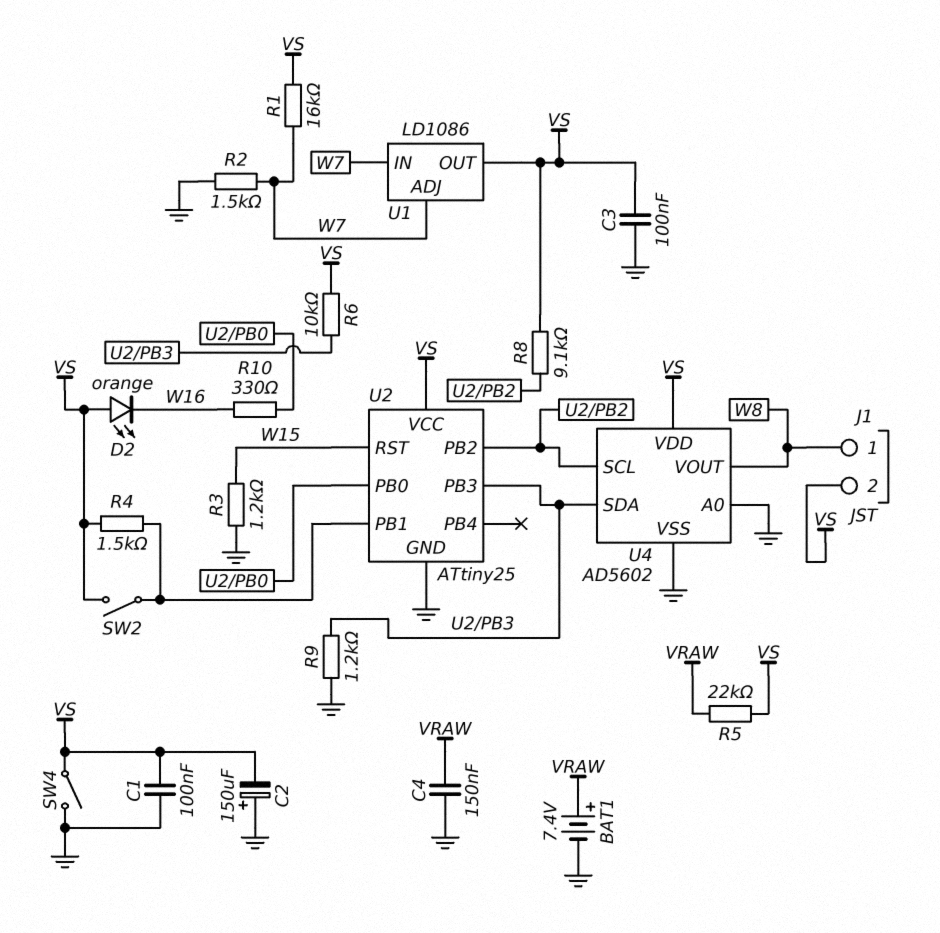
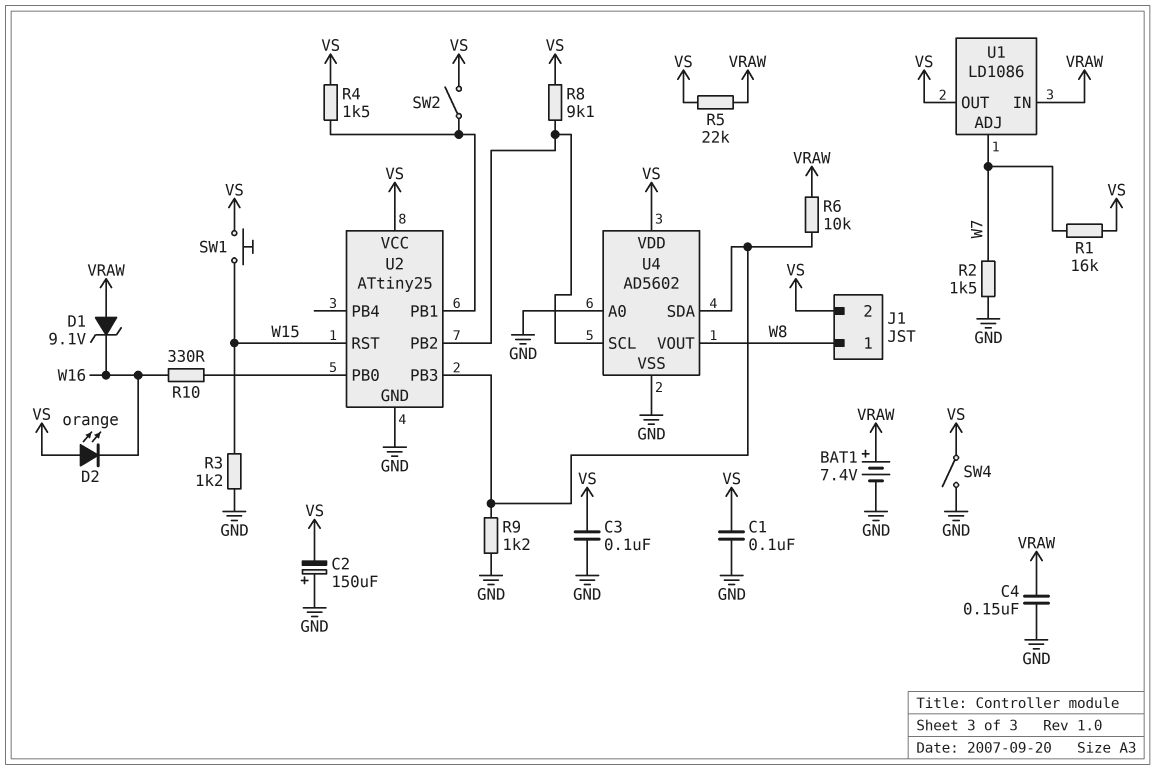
D1: none -> zener 9.1V (A VRAW, K W16)
R6: 10k (U2/PB3, VS) -> 10k (U2/PB3, VRAW)
SW1: none -> button (VS, W15)
U1 pin IN: W7 -> VRAW

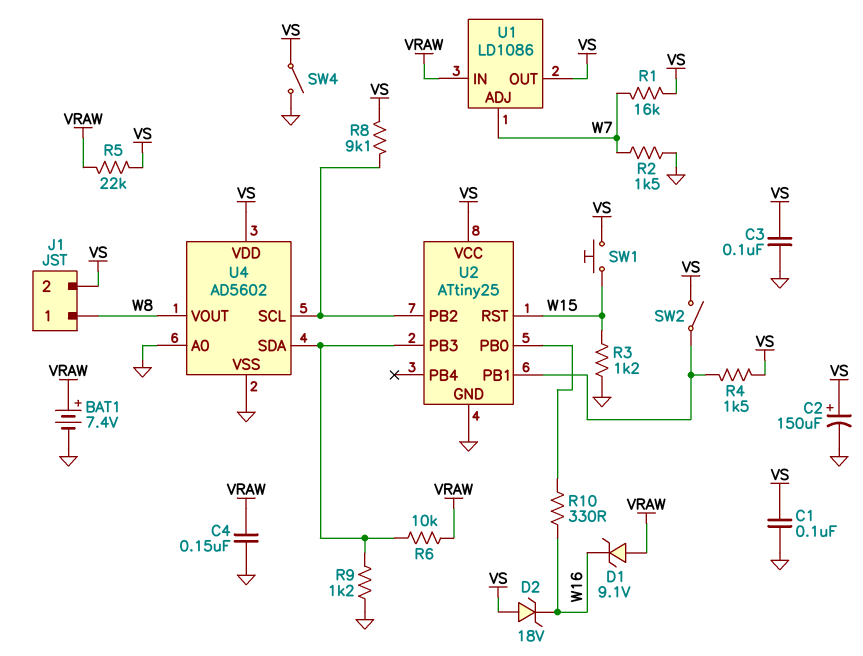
C2: 150uF (plus GND, minus VS) -> 150uF (plus VS, minus GND)
D2: LED orange (A VS, K W16) -> zener 18V (A VS, K W16)

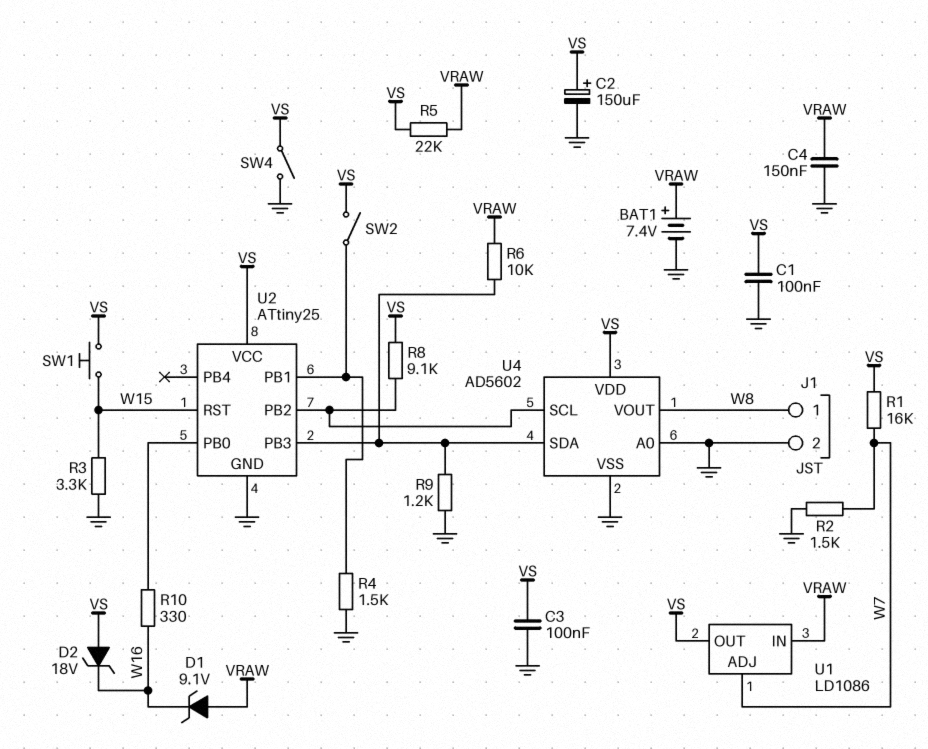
J1 pin 2: VS -> GND
R3: 1.2k (GND, W15) -> 3.3k (GND, W15)
R4: 1.5k (U2/PB1, VS) -> 1.5k (GND, U2/PB1)

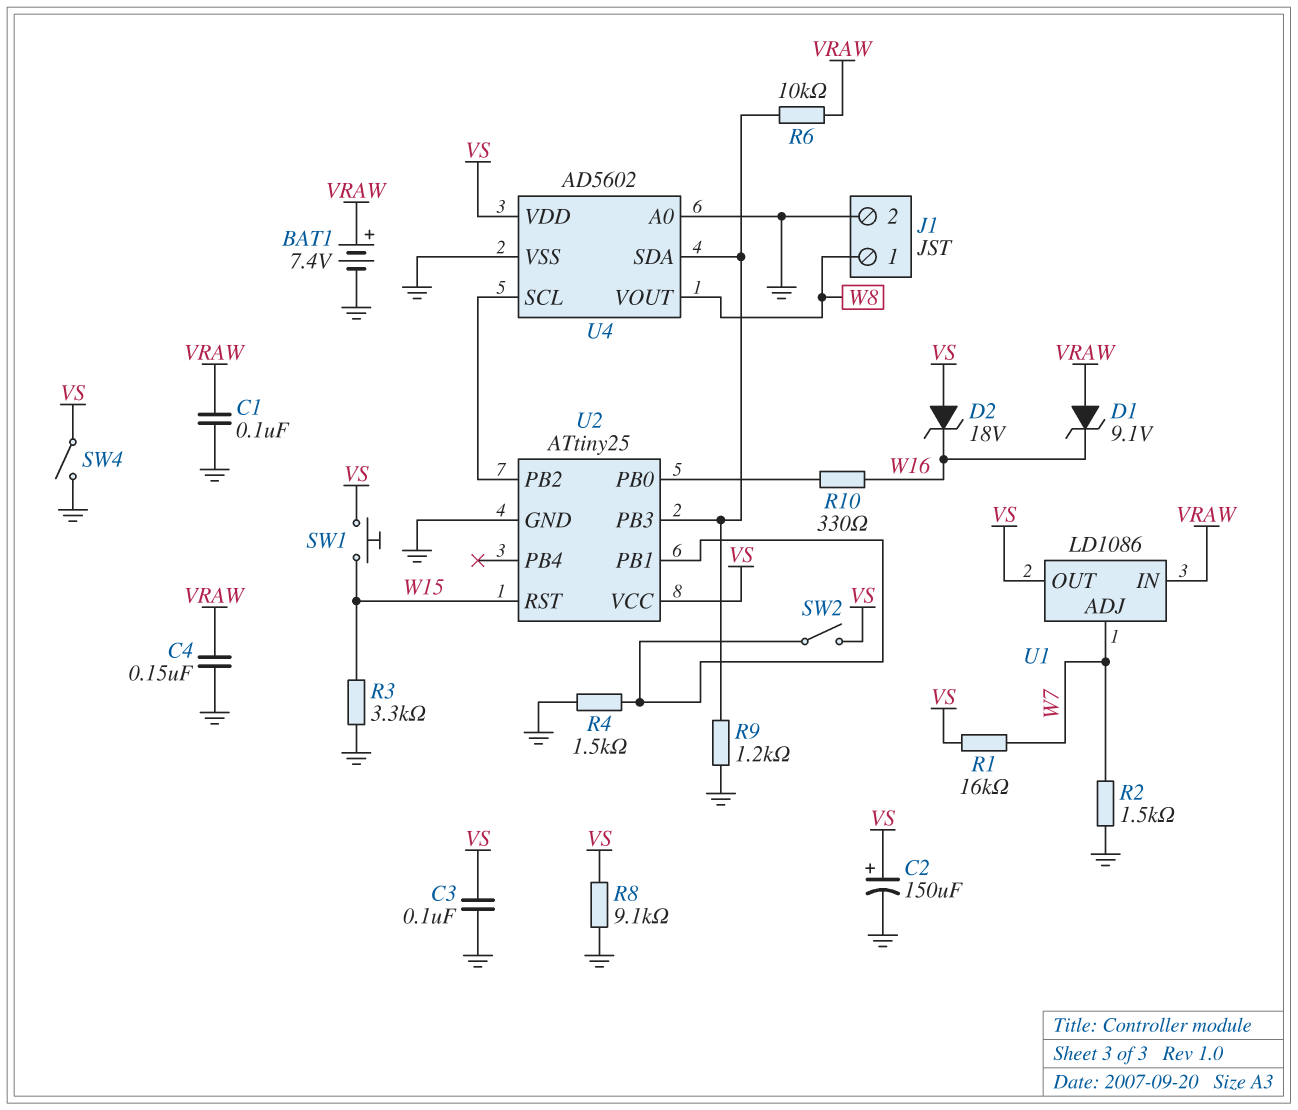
C1: 100nF (GND, VS) -> 100nF (GND, VRAW)
R5: 22k (VRAW, VS) -> none
R8: 9.1k (U2/PB2, VS) -> 9.1k (GND, VS)

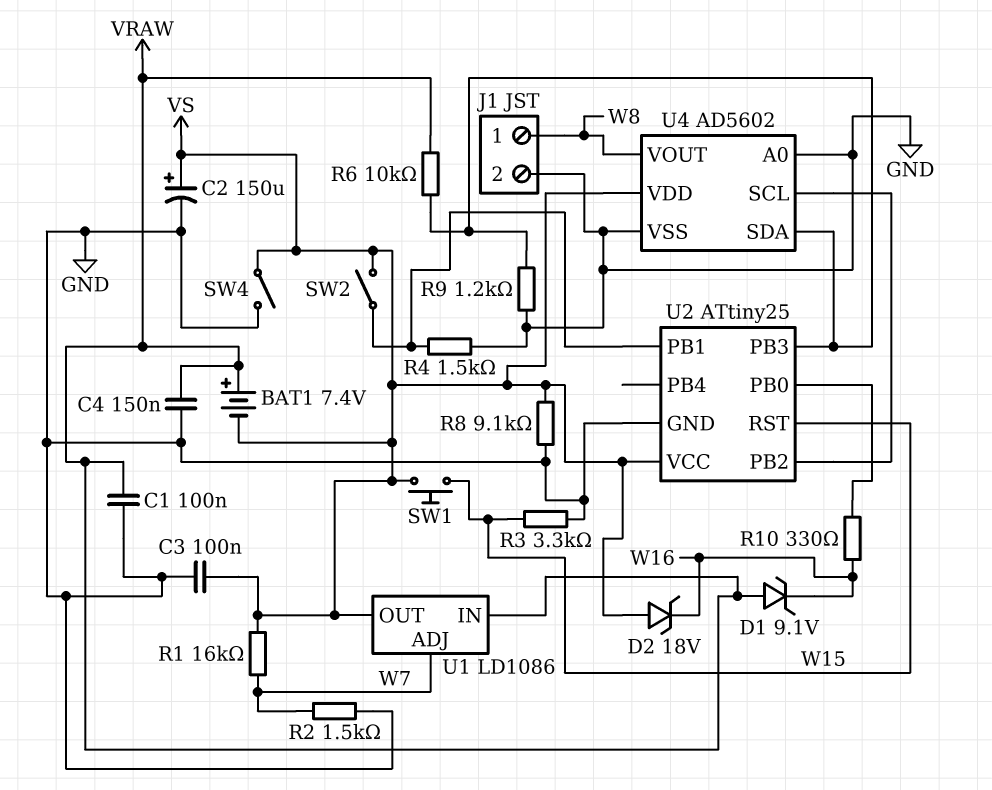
BAT1: 7.4V (plus VRAW, minus GND) -> 7.4V (plus VRAW, minus VS)

